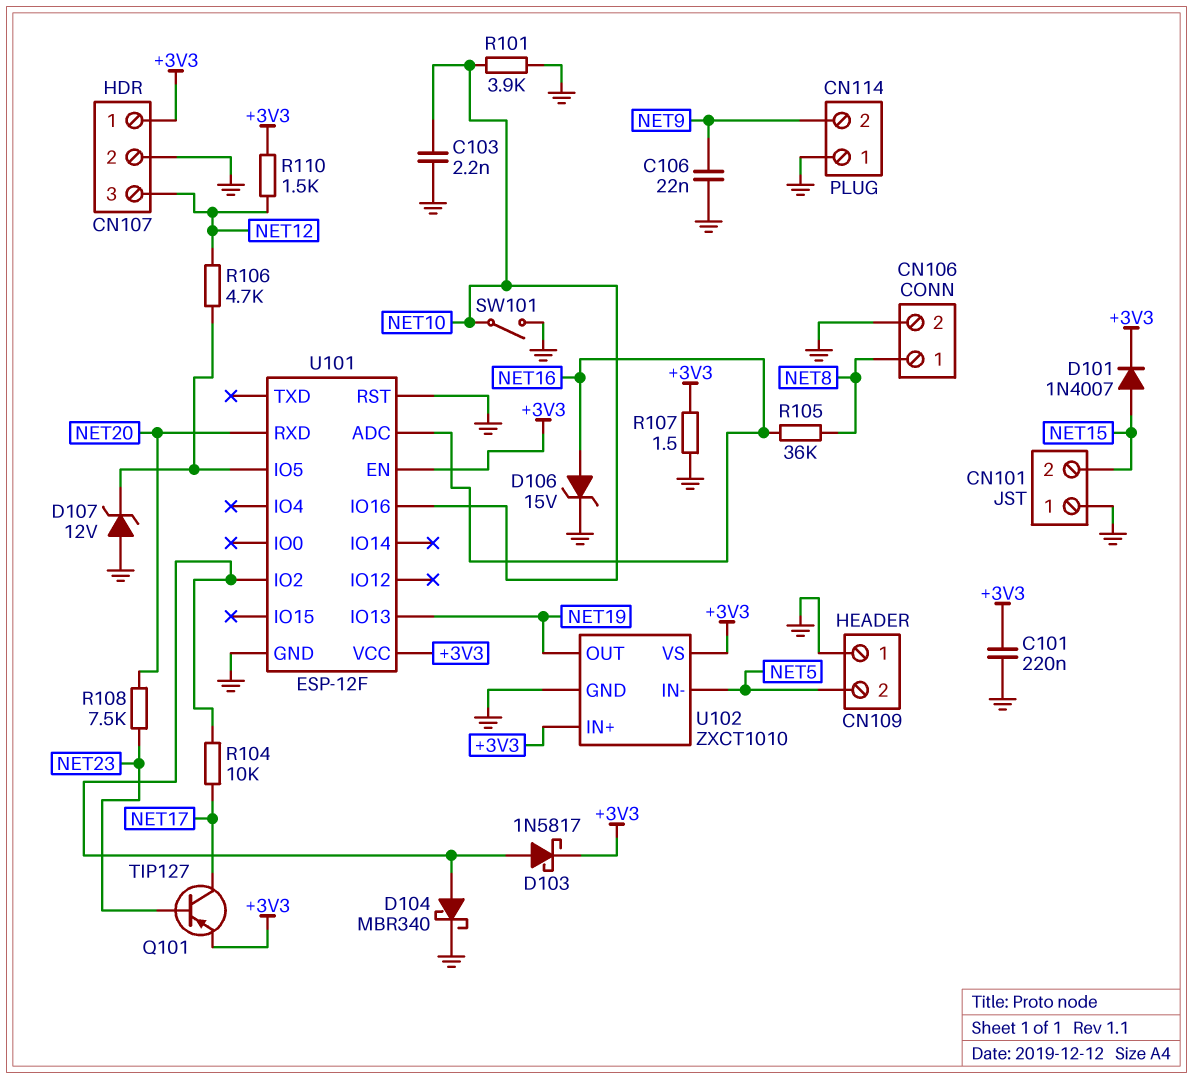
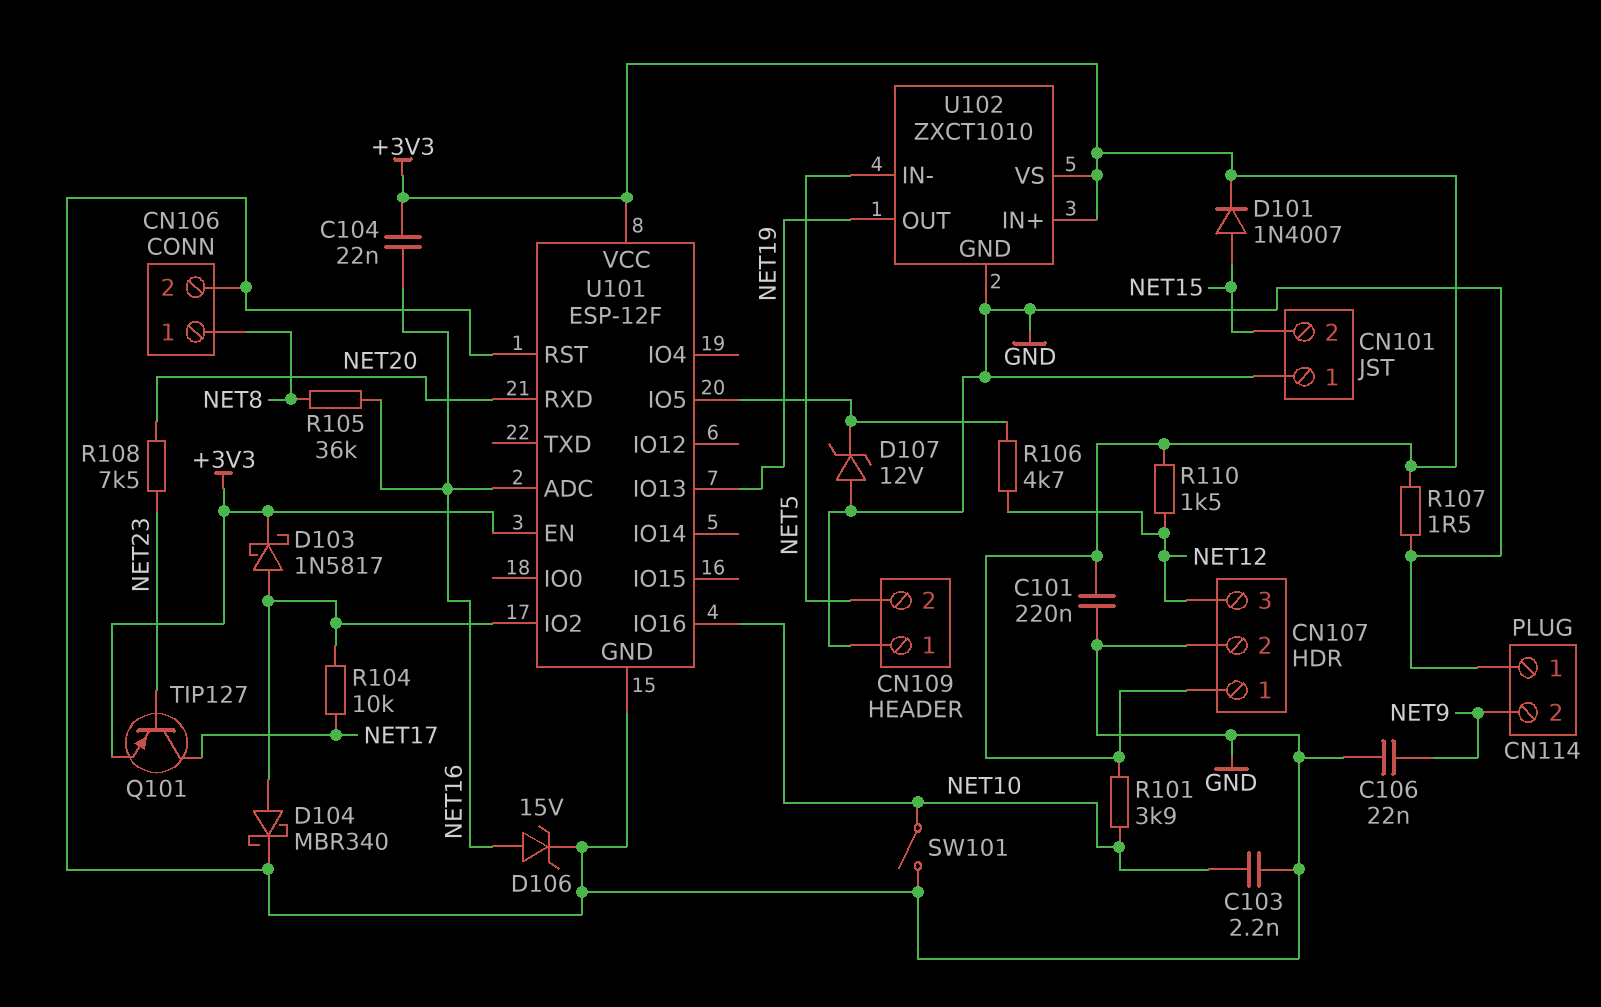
C104: none -> 22nF (+3V3, NET16)
R101: 3.9k (GND, NET10) -> 3.9k (+3V3, NET10)

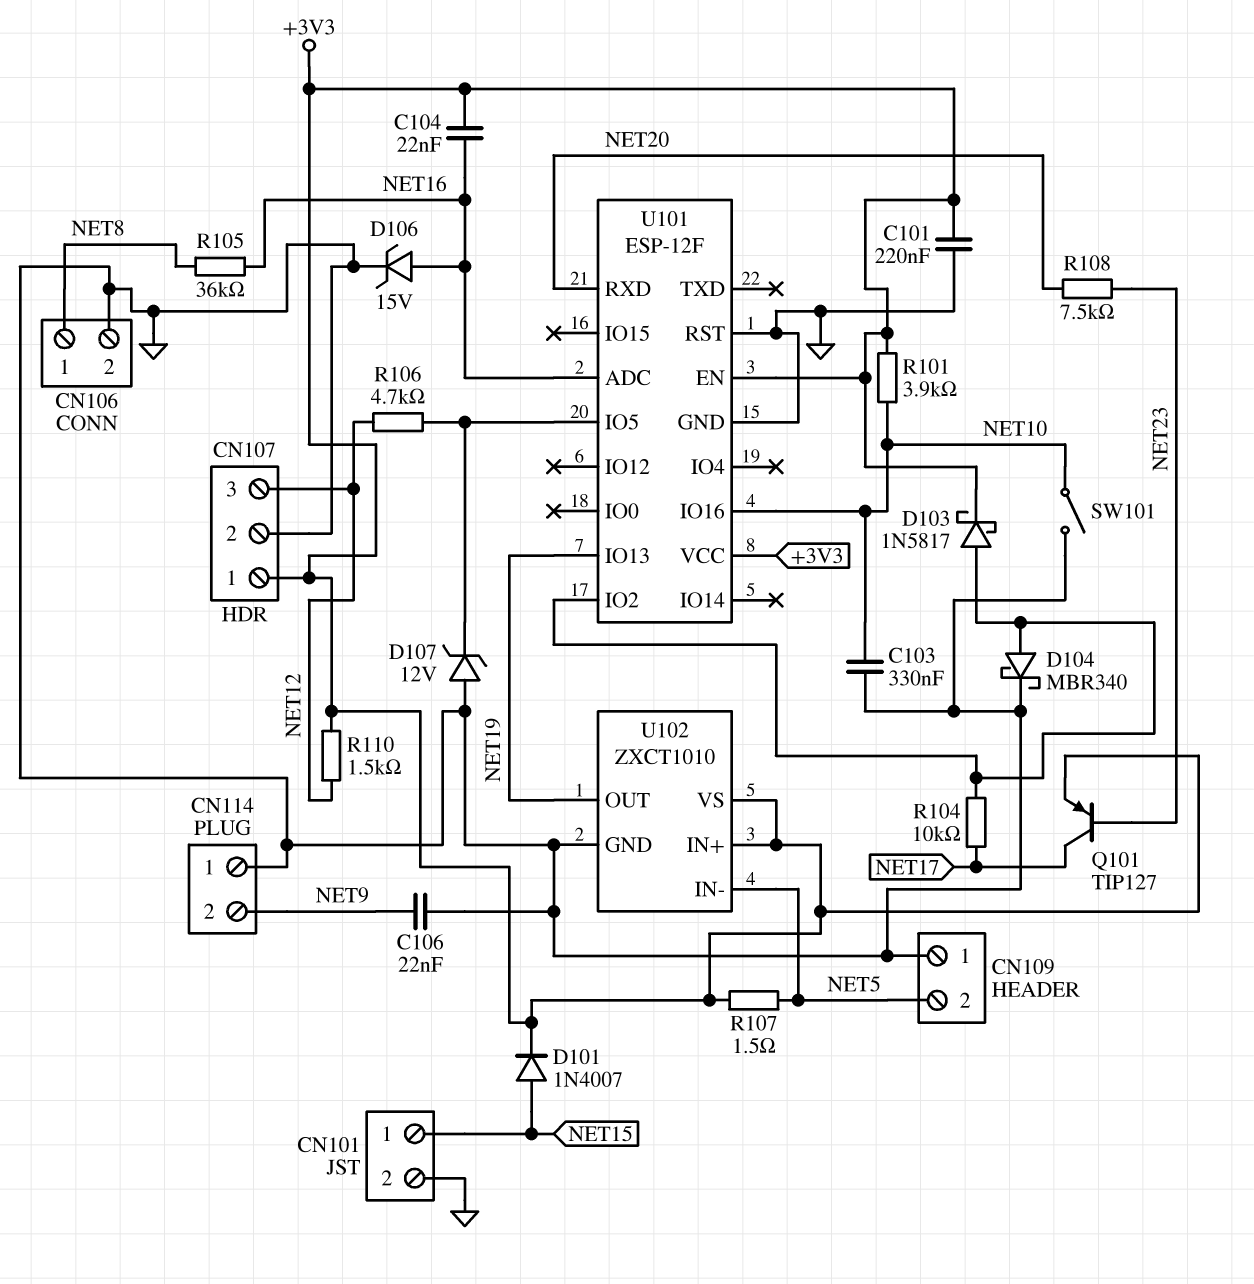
C103: 2.2nF (GND, NET10) -> 330nF (GND, NET10)
CN101 pin 1: GND -> NET15
CN101 pin 2: NET15 -> GND
R107: 1.5 (+3V3, GND) -> 1.5 (+3V3, NET5)

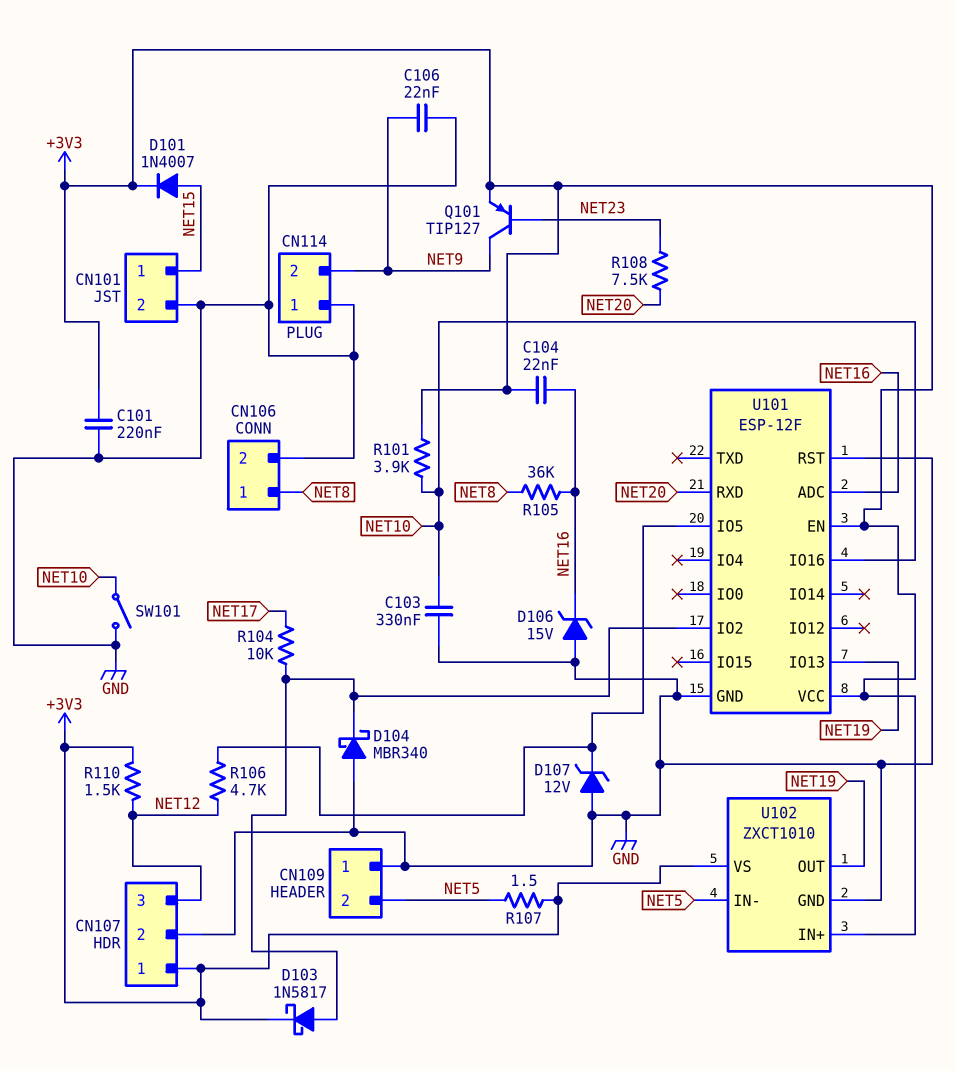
D104: schottky MBR340 (A U101/IO2, K GND) -> schottky MBR340 (A GND, K U101/IO2)
D106: zener 15V (A NET16, K GND) -> zener 15V (A GND, K NET16)
Q101: PNP TIP127 (B NET23, C NET17, E +3V3) -> PNP TIP127 (B NET23, C NET9, E +3V3)

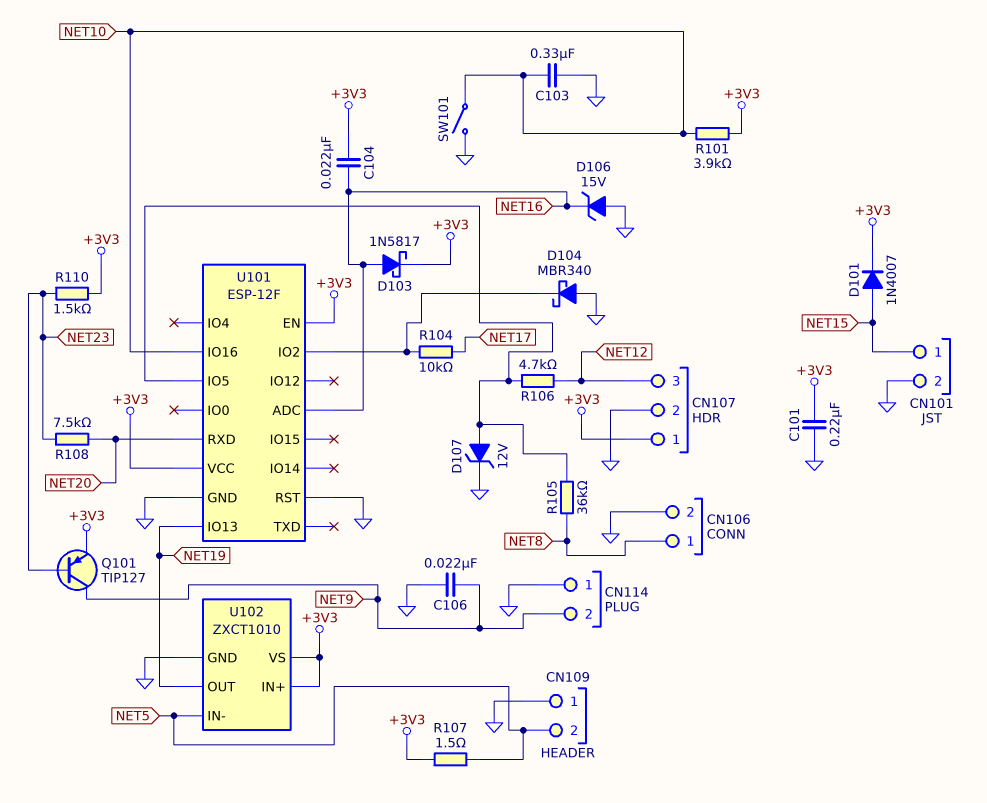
D103: schottky 1N5817 (A U101/IO2, K +3V3) -> schottky 1N5817 (A NET16, K +3V3)
D107: zener 12V (A GND, K U101/IO5) -> zener 12V (A U101/IO5, K GND)
R105: 36k (NET8, NET16) -> 36k (NET8, U101/IO5)
R110: 1.5k (+3V3, NET12) -> 1.5k (+3V3, NET23)

